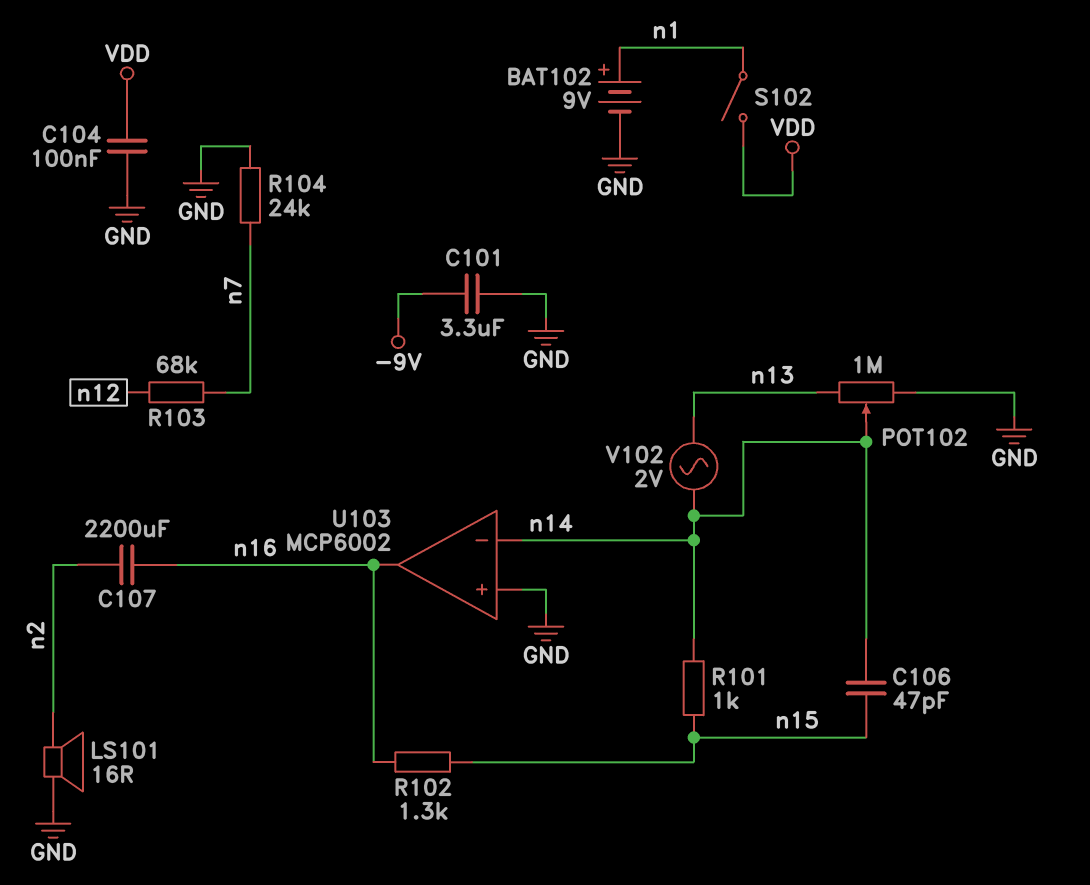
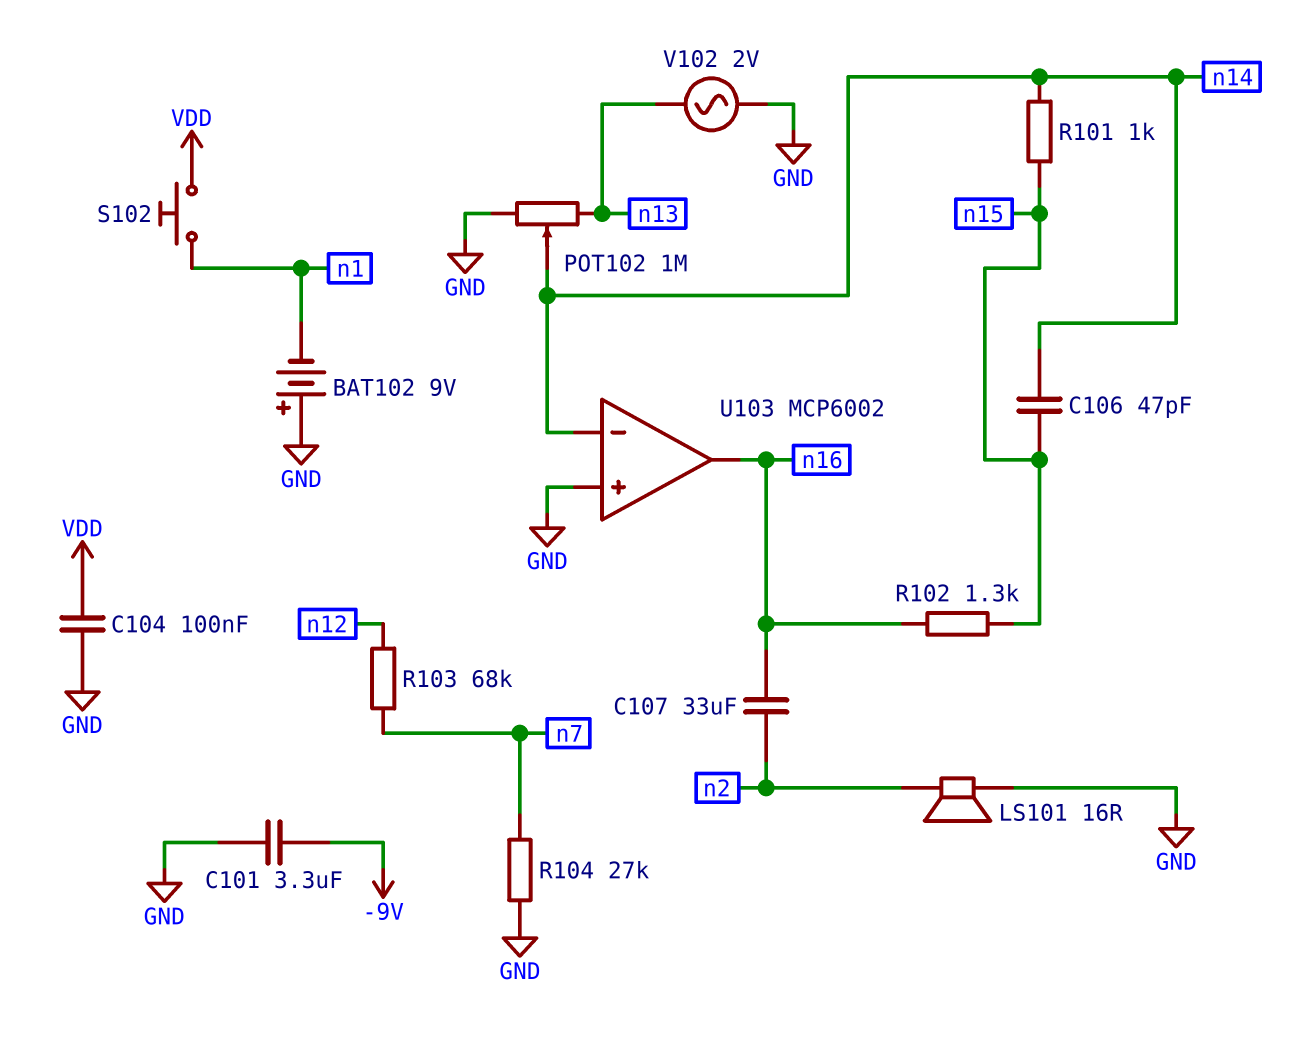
BAT102: 9V (plus n1, minus GND) -> 9V (plus GND, minus n1)
C107: 2200uF (n2, n16) -> 33uF (n2, n16)
R104: 24k (GND, n7) -> 27k (GND, n7)
S102: switch (VDD, n1) -> button (VDD, n1)
V102: AC 2V (n13, n14) -> AC 2V (GND, n13)

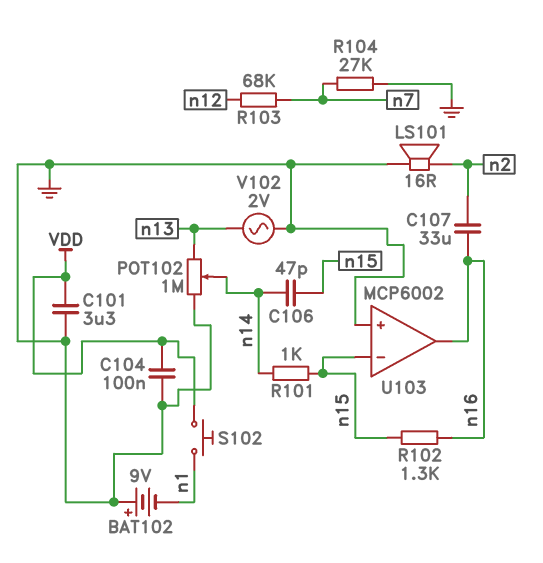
C101: 3.3uF (-9V, GND) -> 3.3uF (GND, VDD)
U103 pin in-: n14 -> n15

